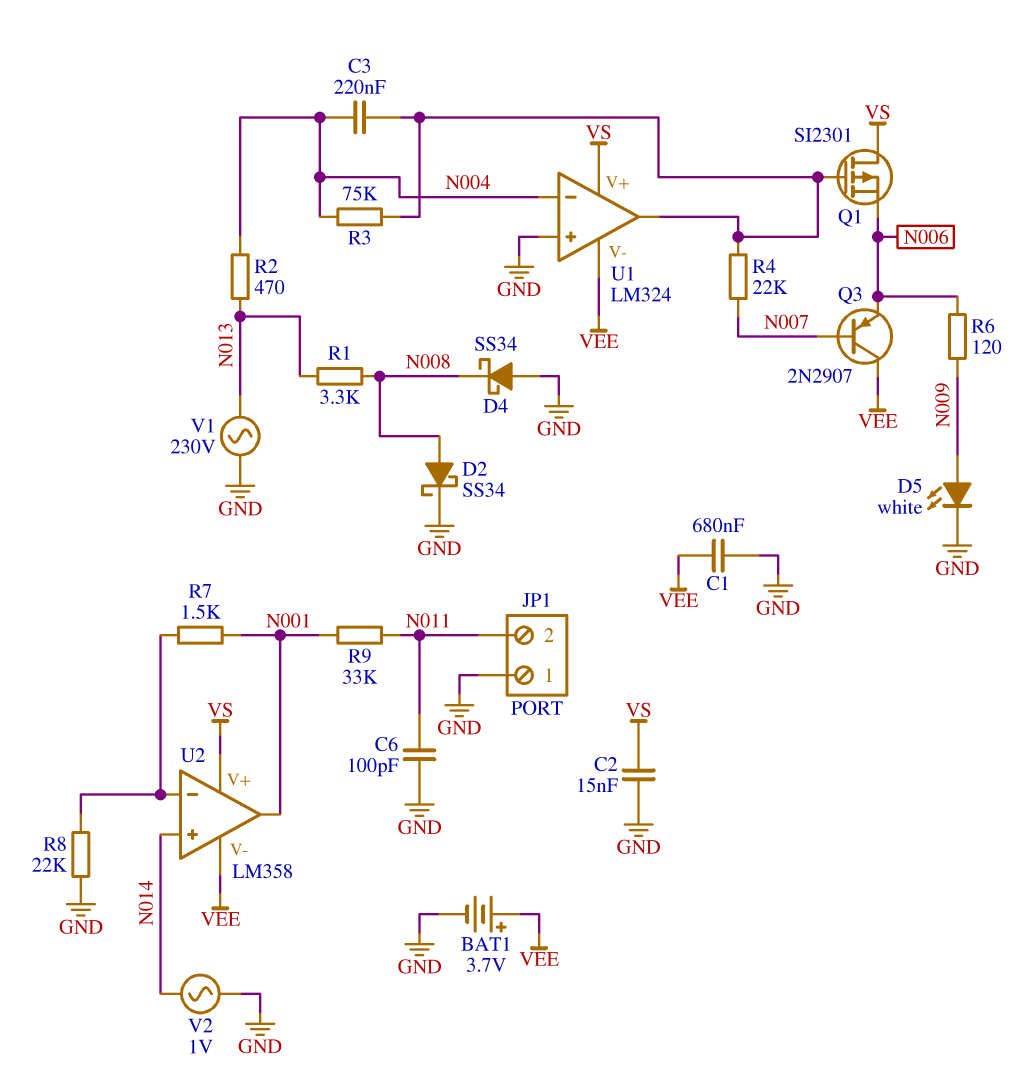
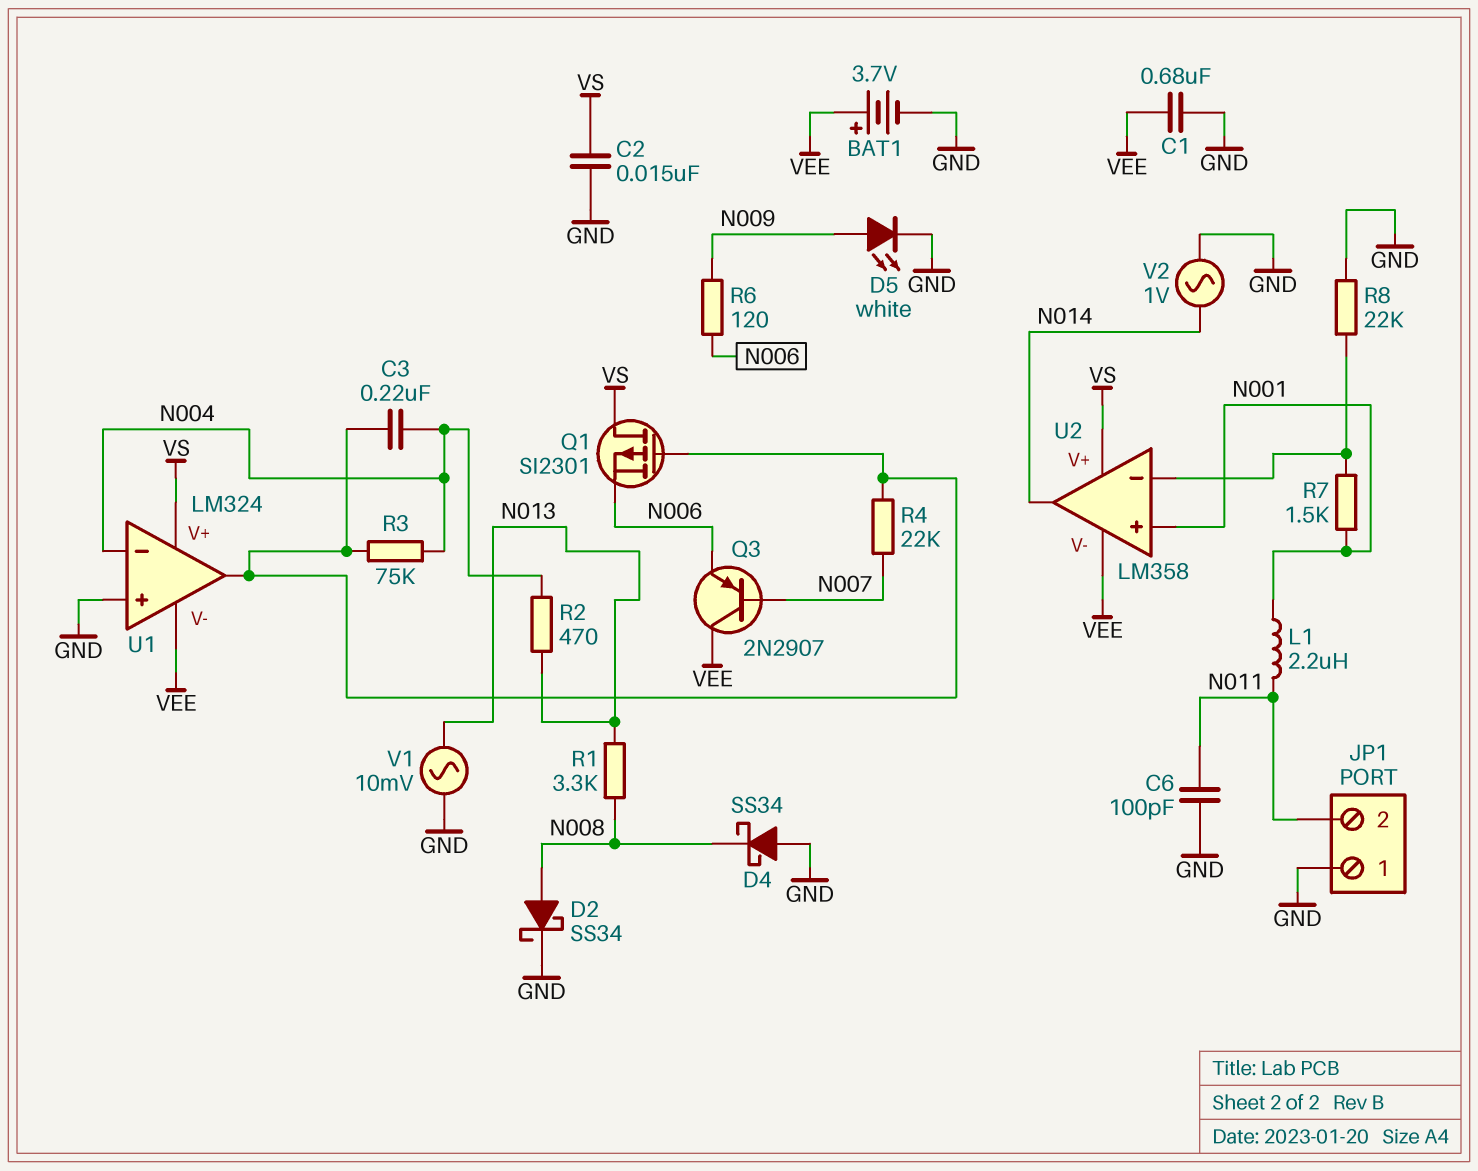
L1: none -> 2.2uH (N001, N011)
R9: 33k (N001, N011) -> none
U2 pin in+: N014 -> N001
U2 pin out: N001 -> N014
V1: AC 230V (GND, N013) -> AC 10mV (GND, N013)

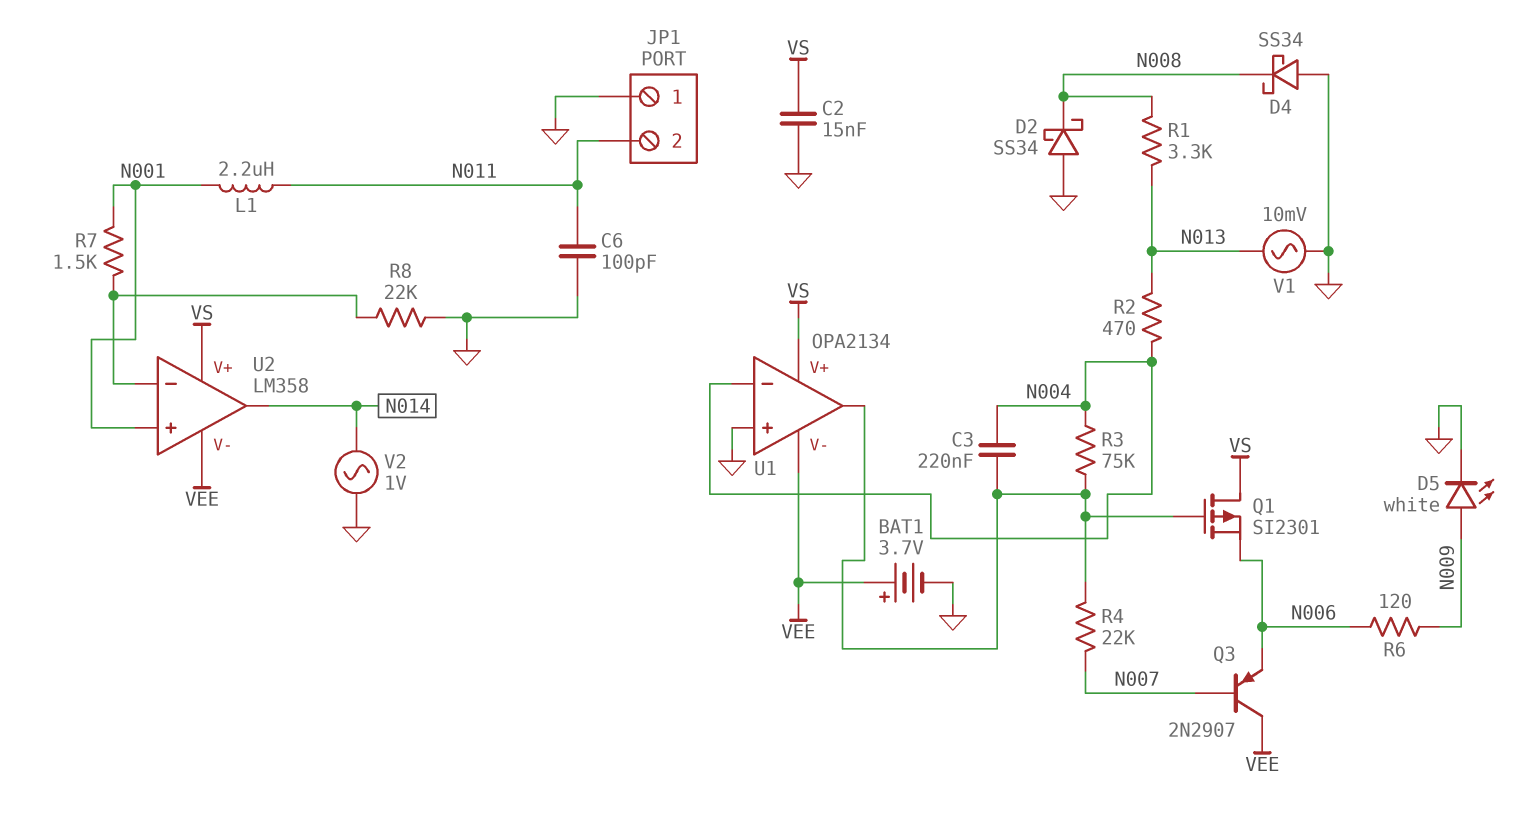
C1: 680nF (GND, VEE) -> none
D2: schottky SS34 (A N008, K GND) -> schottky SS34 (A GND, K N008)
U1: LM324 -> OPA2134

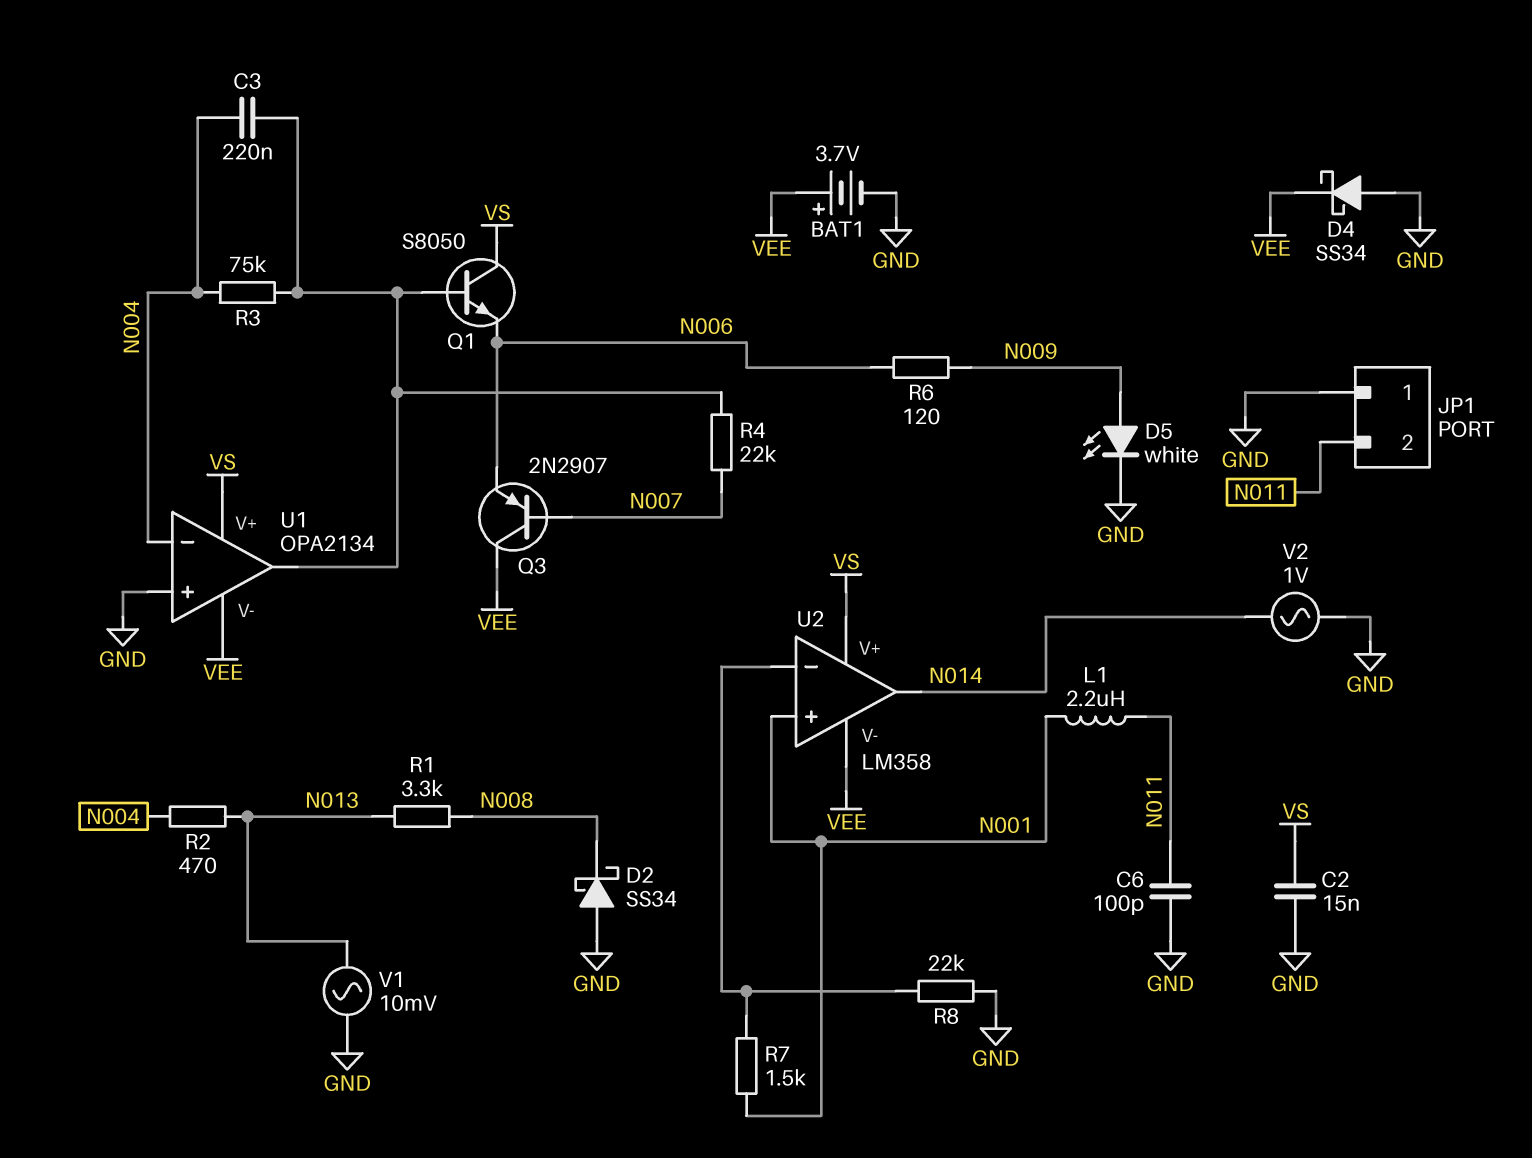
D4: schottky SS34 (A GND, K N008) -> schottky SS34 (A GND, K VEE)
Q1: PMOS SI2301 (G U1/out, D VS, S N006) -> NPN S8050 (B U1/out, C VS, E N006)

